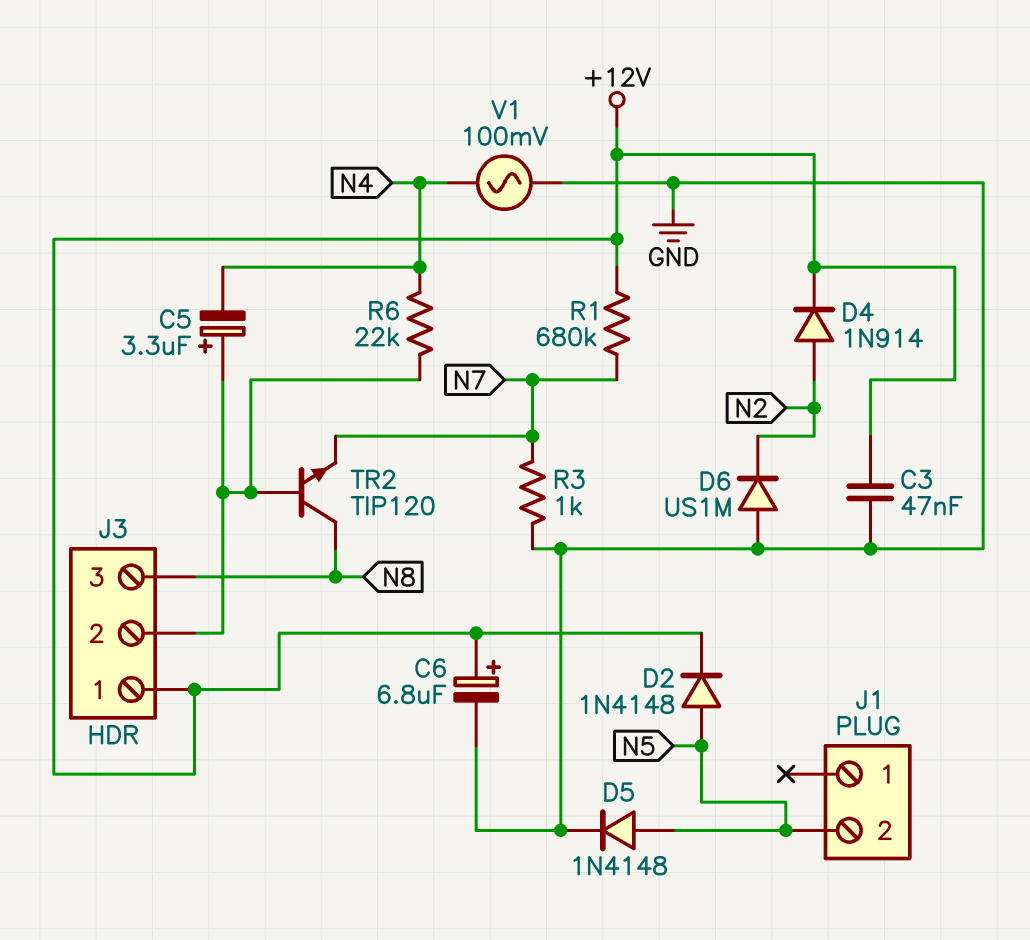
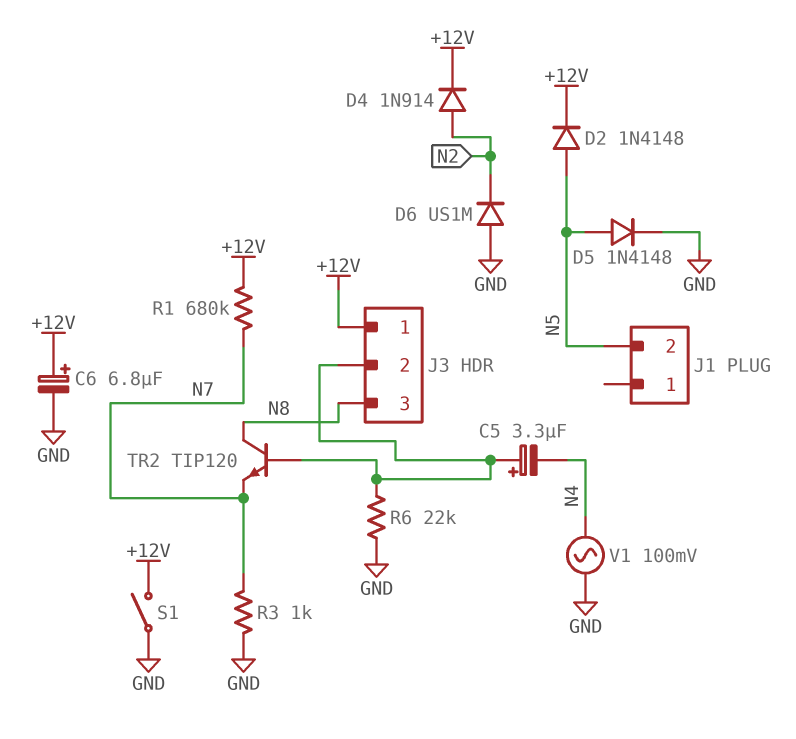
C3: 47nF (+12V, GND) -> none
R6: 22k (J3/2, N4) -> 22k (GND, J3/2)
S1: none -> switch (+12V, GND)

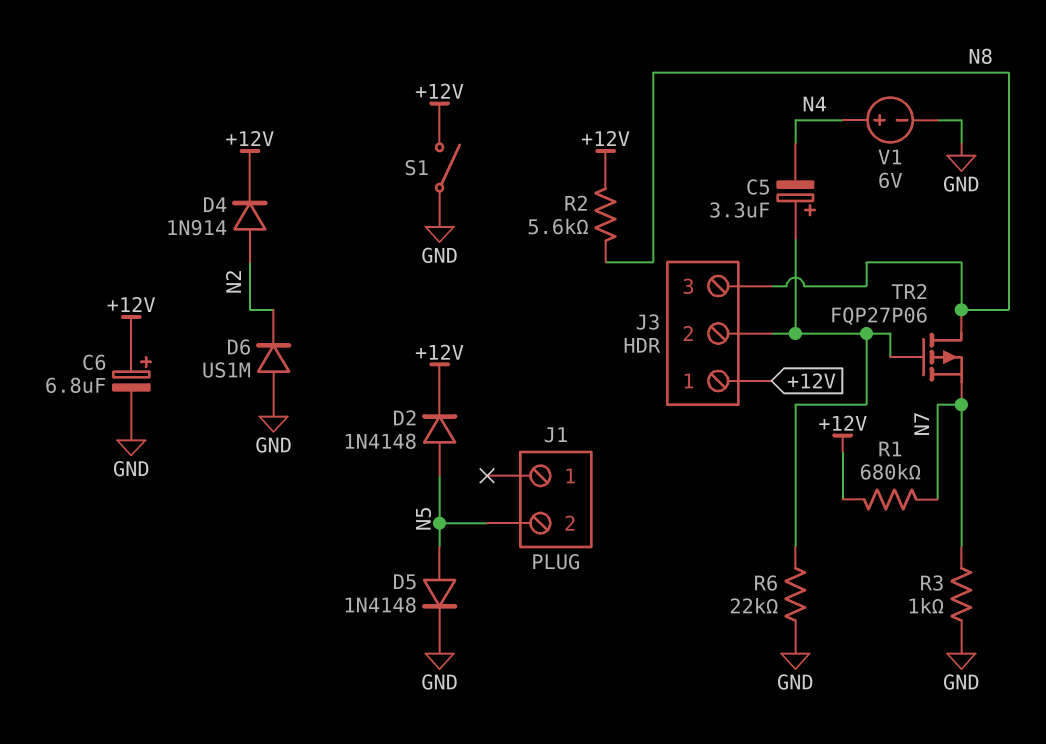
R2: none -> 5.6k (+12V, N8)
TR2: NPN TIP120 (B J3/2, C N8, E N7) -> PMOS FQP27P06 (G J3/2, D N8, S N7)
V1: AC 100mV (GND, N4) -> 6V (plus N4, minus GND)

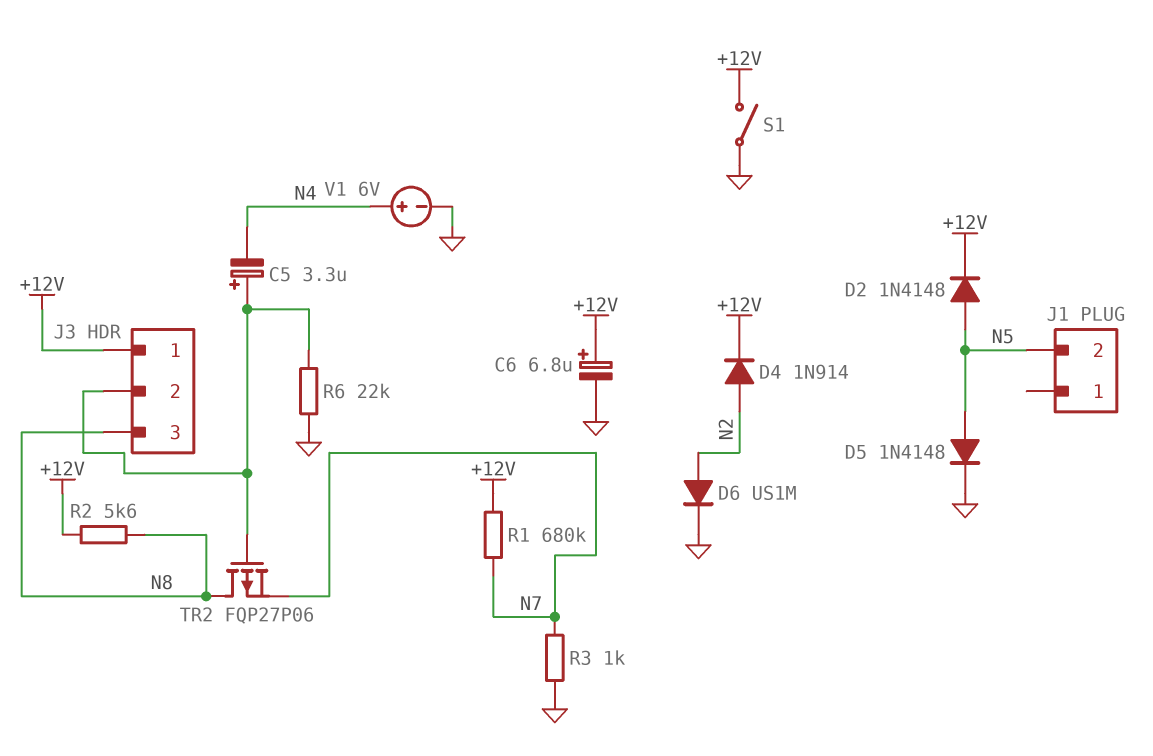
D6: diode US1M (A GND, K N2) -> diode US1M (A N2, K GND)

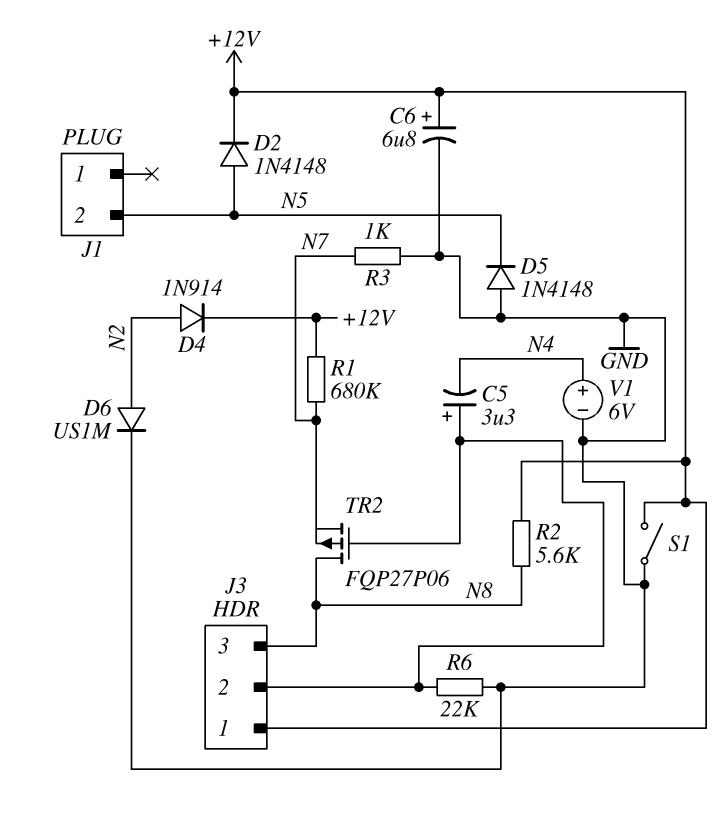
D5: diode 1N4148 (A N5, K GND) -> diode 1N4148 (A GND, K N5)

